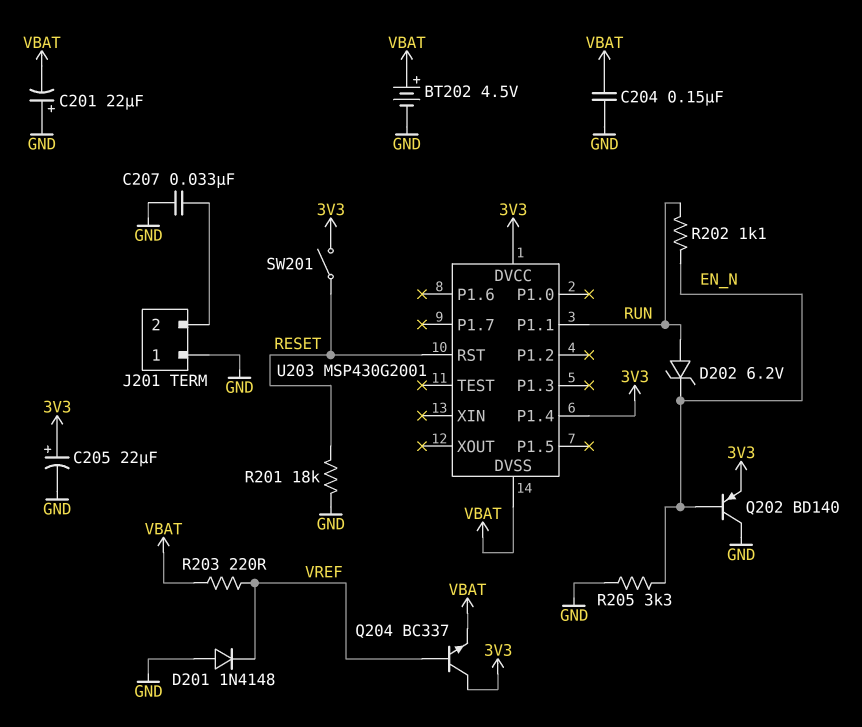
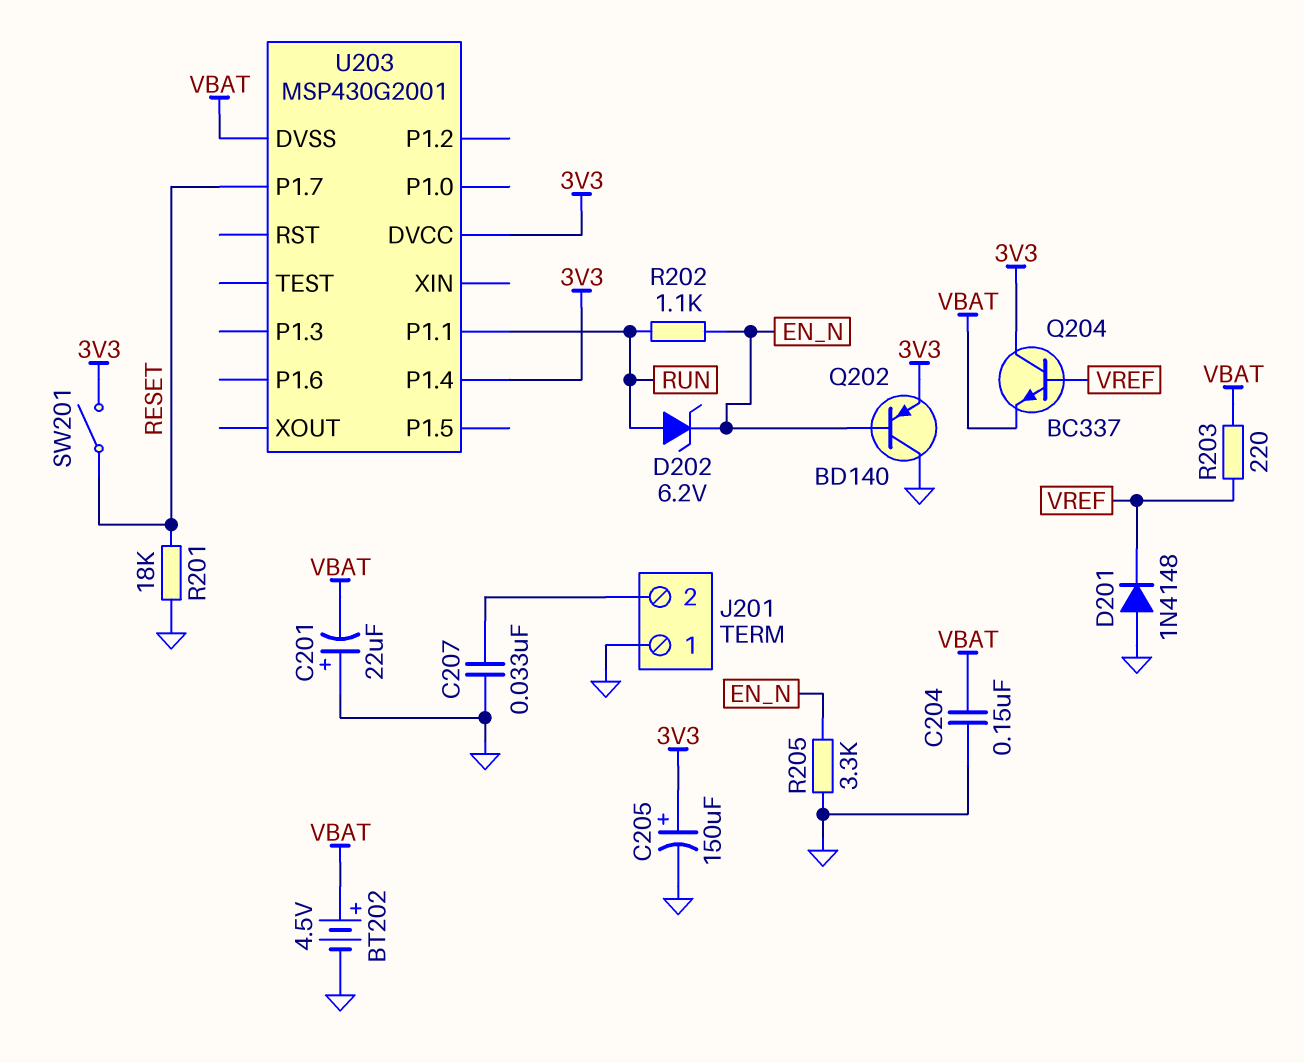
C205: 22uF (plus 3V3, minus GND) -> 150uF (plus 3V3, minus GND)
U203 pin P1.7: none -> RESET
U203 pin RST: RESET -> none

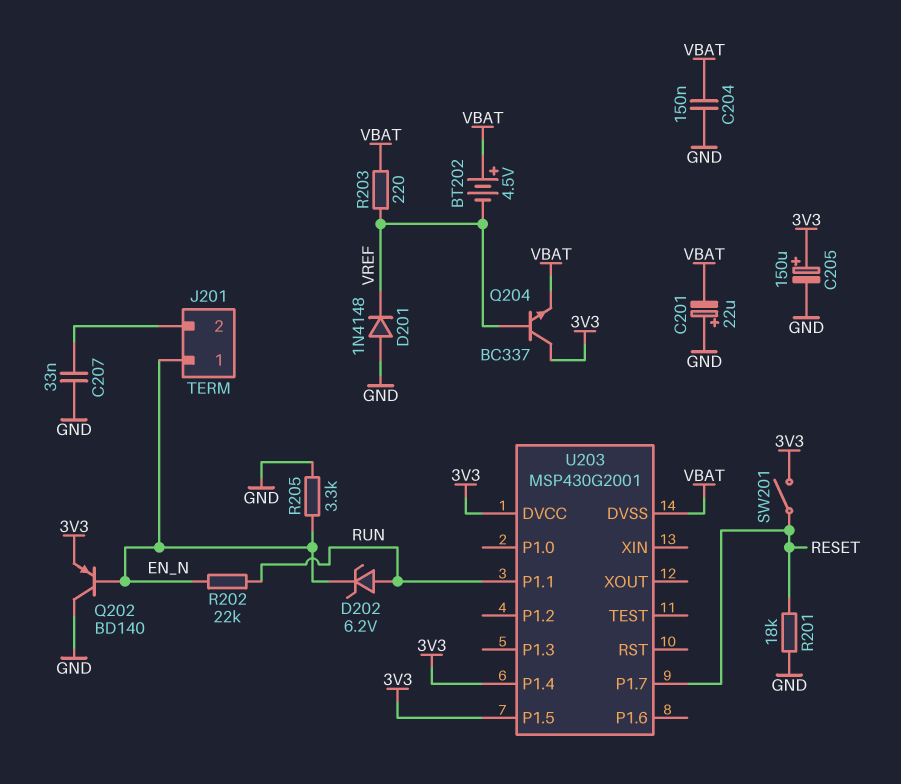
BT202: 4.5V (plus VBAT, minus GND) -> 4.5V (plus VBAT, minus VREF)
J201 pin 1: GND -> EN_N
R202: 1.1k (EN_N, RUN) -> 22k (EN_N, RUN)
U203 pin P1.5: none -> 3V3

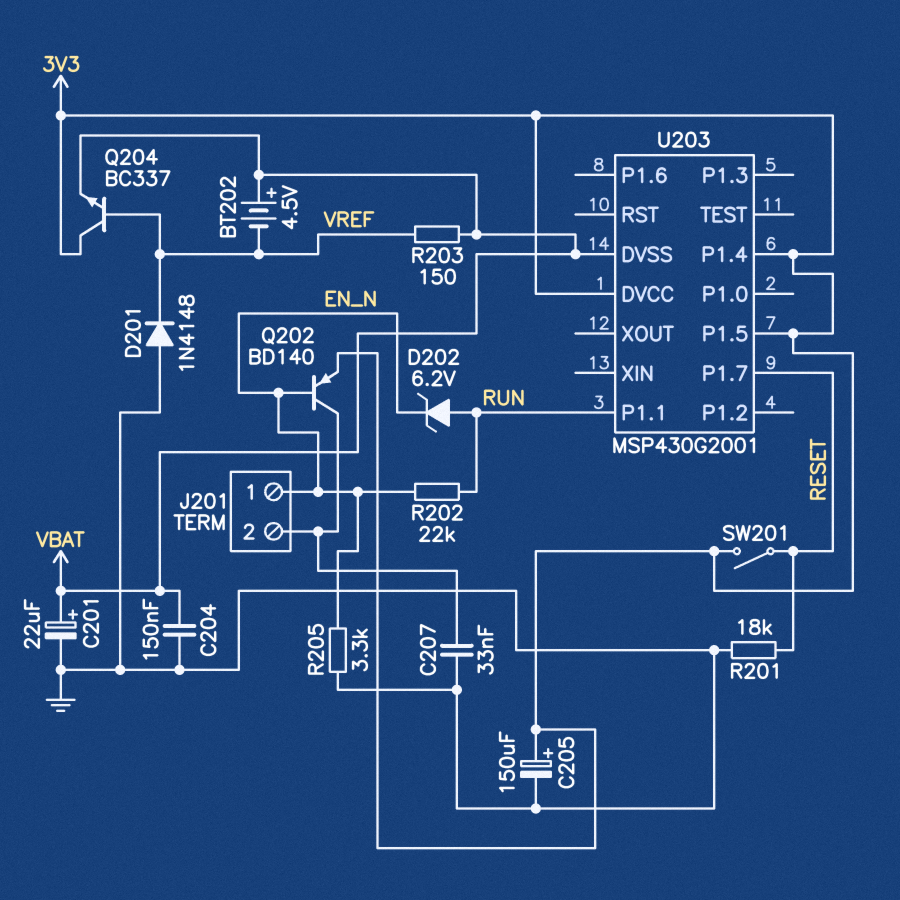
C201: 22uF (plus GND, minus VBAT) -> 22uF (plus VBAT, minus GND)
Q202: PNP BD140 (B EN_N, C GND, E 3V3) -> PNP BD140 (B EN_N, C J201/2, E 3V3)
R203: 220 (VBAT, VREF) -> 150 (VBAT, VREF)

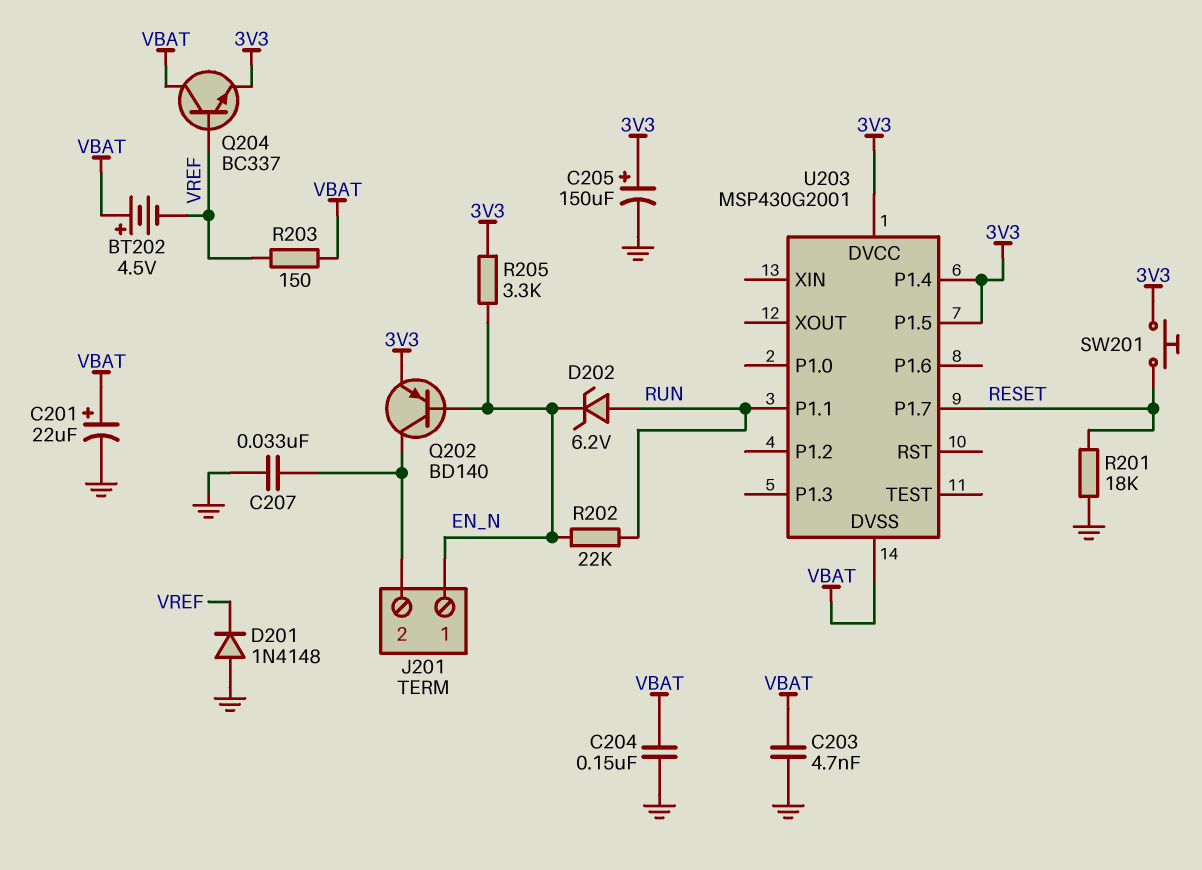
C203: none -> 4.7nF (GND, VBAT)
Q204: NPN BC337 (B VREF, C 3V3, E VBAT) -> NPN BC337 (B VREF, C VBAT, E 3V3)
R205: 3.3k (EN_N, GND) -> 3.3k (3V3, EN_N)
SW201: switch (3V3, RESET) -> button (3V3, RESET)

